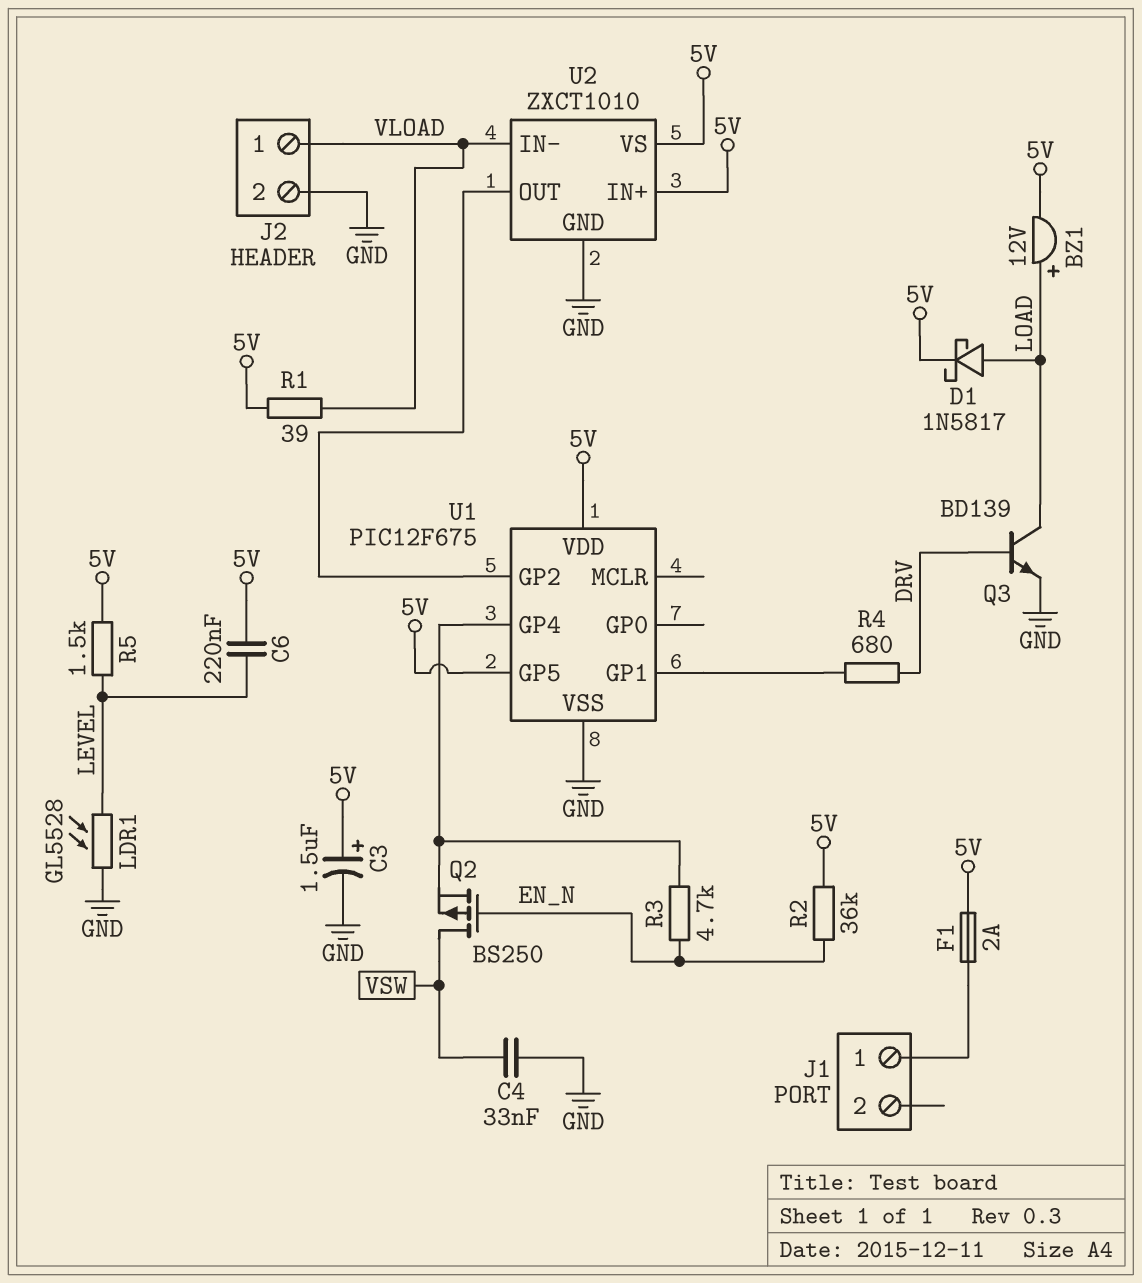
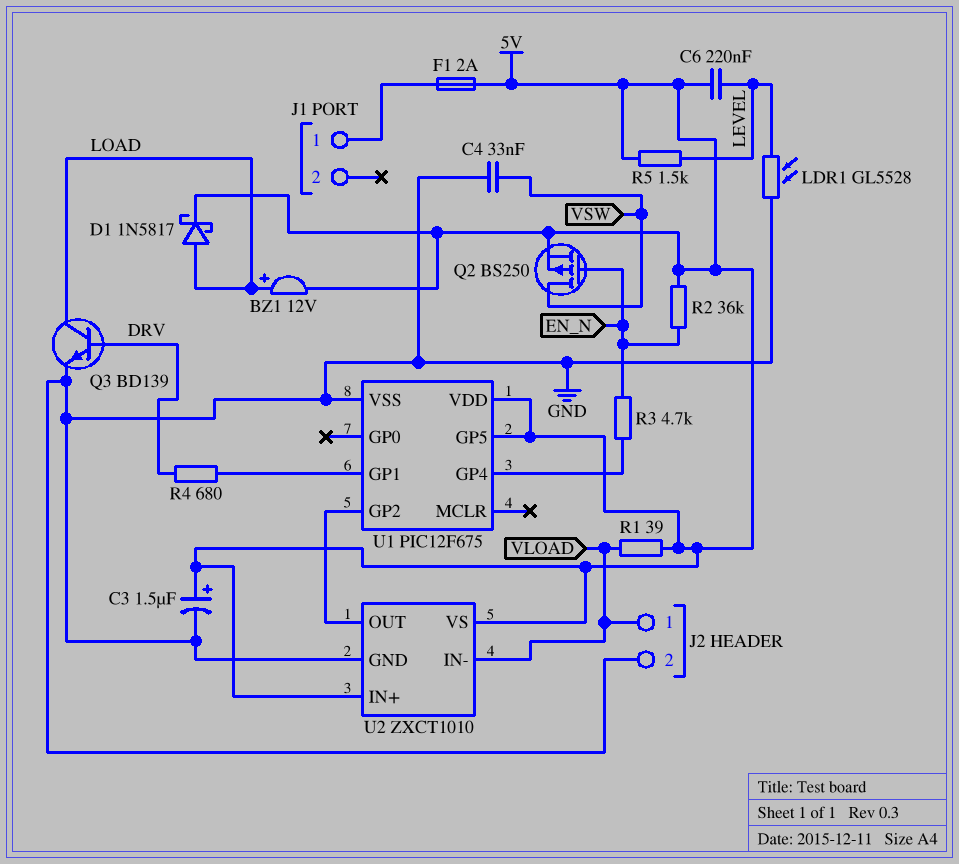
Q2: PMOS BS250 (G EN_N, D VSW, S U1/GP4) -> PMOS BS250 (G EN_N, D VSW, S 5V)

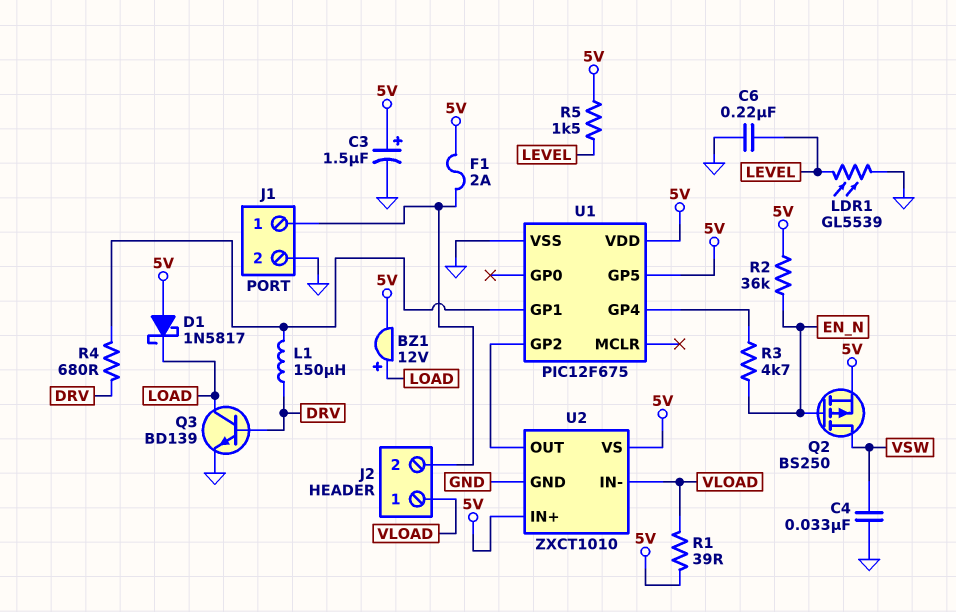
C6: 220nF (5V, LEVEL) -> 220nF (GND, LEVEL)
D1: schottky 1N5817 (A LOAD, K 5V) -> schottky 1N5817 (A 5V, K LOAD)
J1 pin 2: none -> GND
J2 pin 2: GND -> J1/1
L1: none -> 150uH (DRV, U1/GP1)
LDR1: GL5528 (GND, LEVEL) -> GL5539 (GND, LEVEL)

